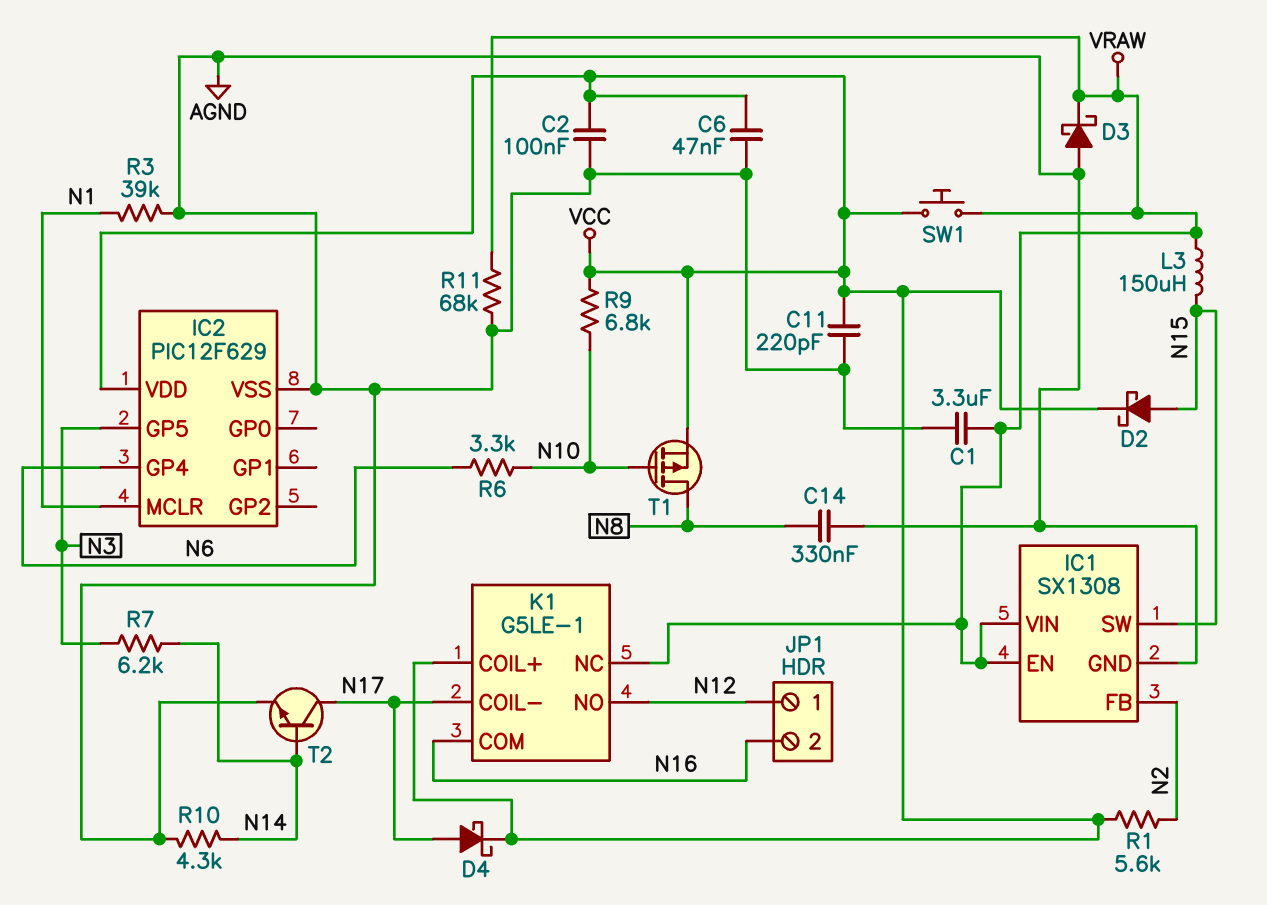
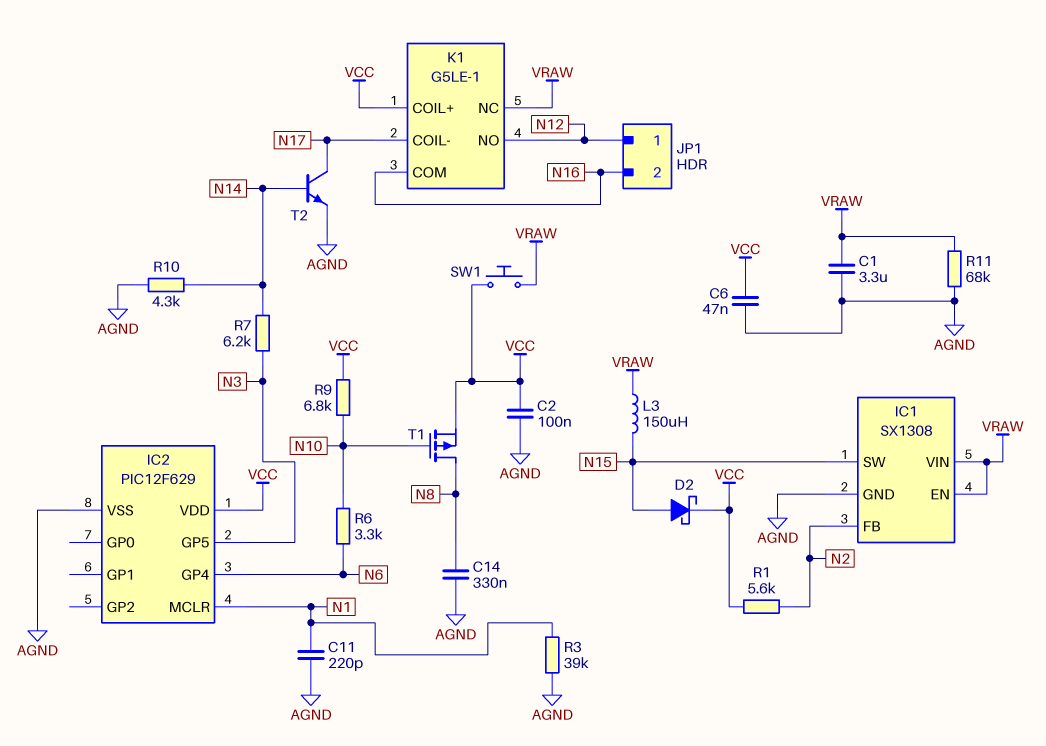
C11: 220pF (AGND, VCC) -> 220pF (AGND, N1)
D3: schottky (A AGND, K VRAW) -> none
D4: schottky (A N17, K VCC) -> none

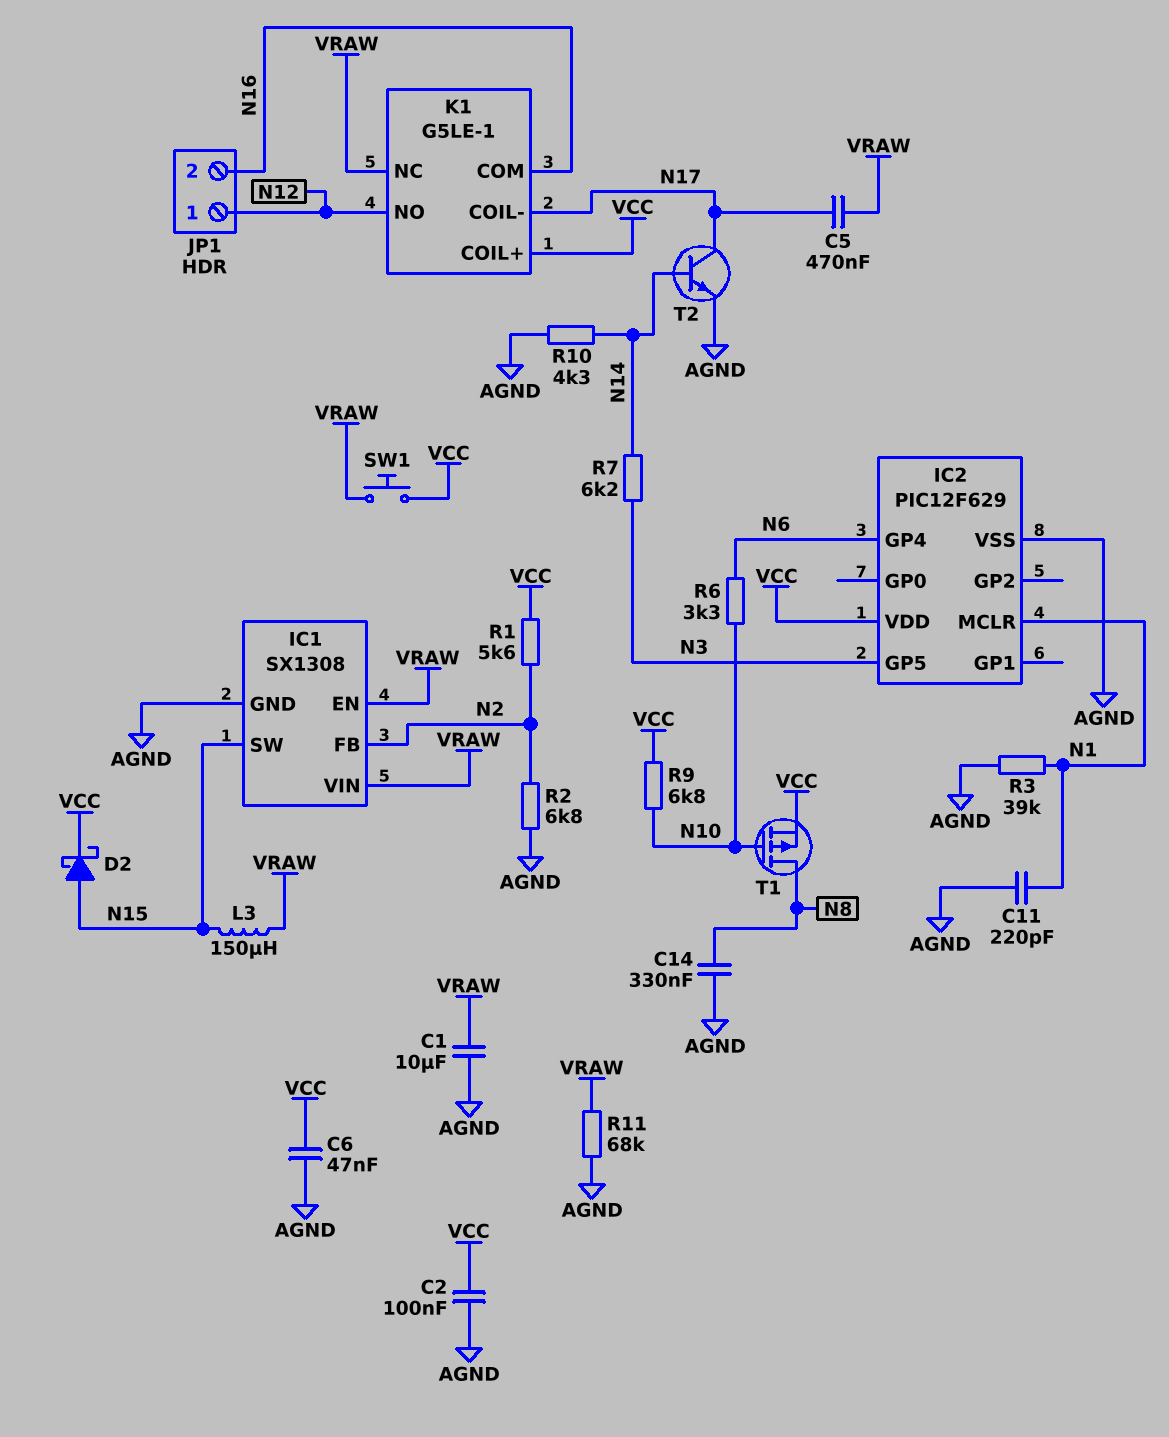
C1: 3.3uF (AGND, VRAW) -> 10uF (AGND, VRAW)
C5: none -> 470nF (N17, VRAW)
R2: none -> 6.8k (AGND, N2)

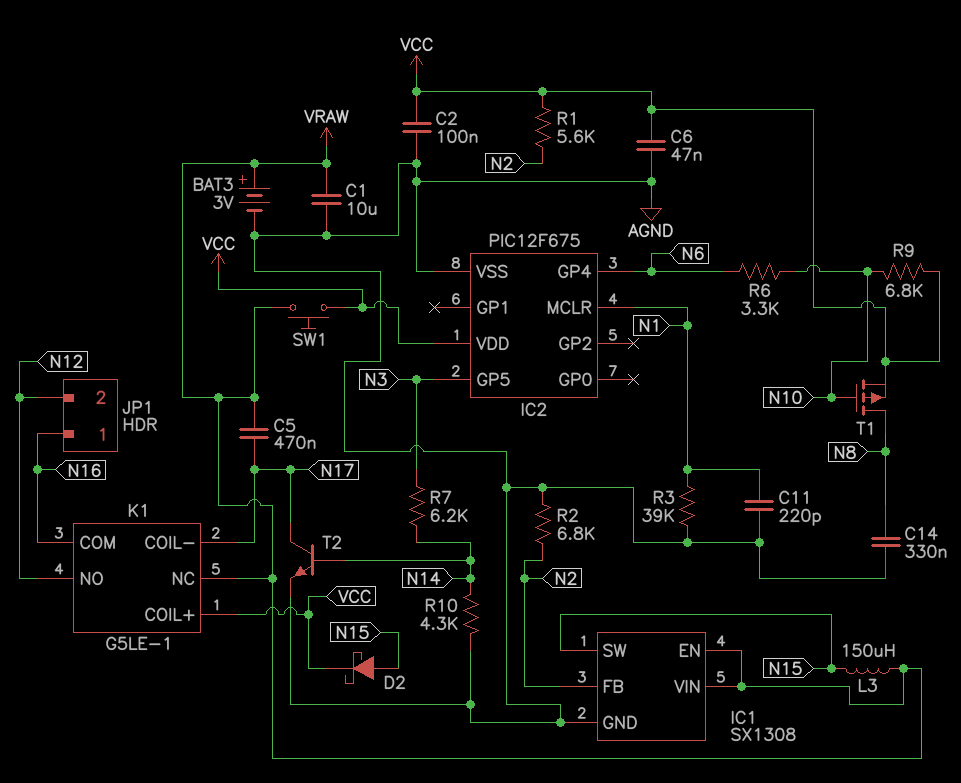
BAT3: none -> 3V (plus VRAW, minus AGND)
IC2: PIC12F629 -> PIC12F675
JP1 pin 1: N12 -> N16
JP1 pin 2: N16 -> N12
R11: 68k (AGND, VRAW) -> none

